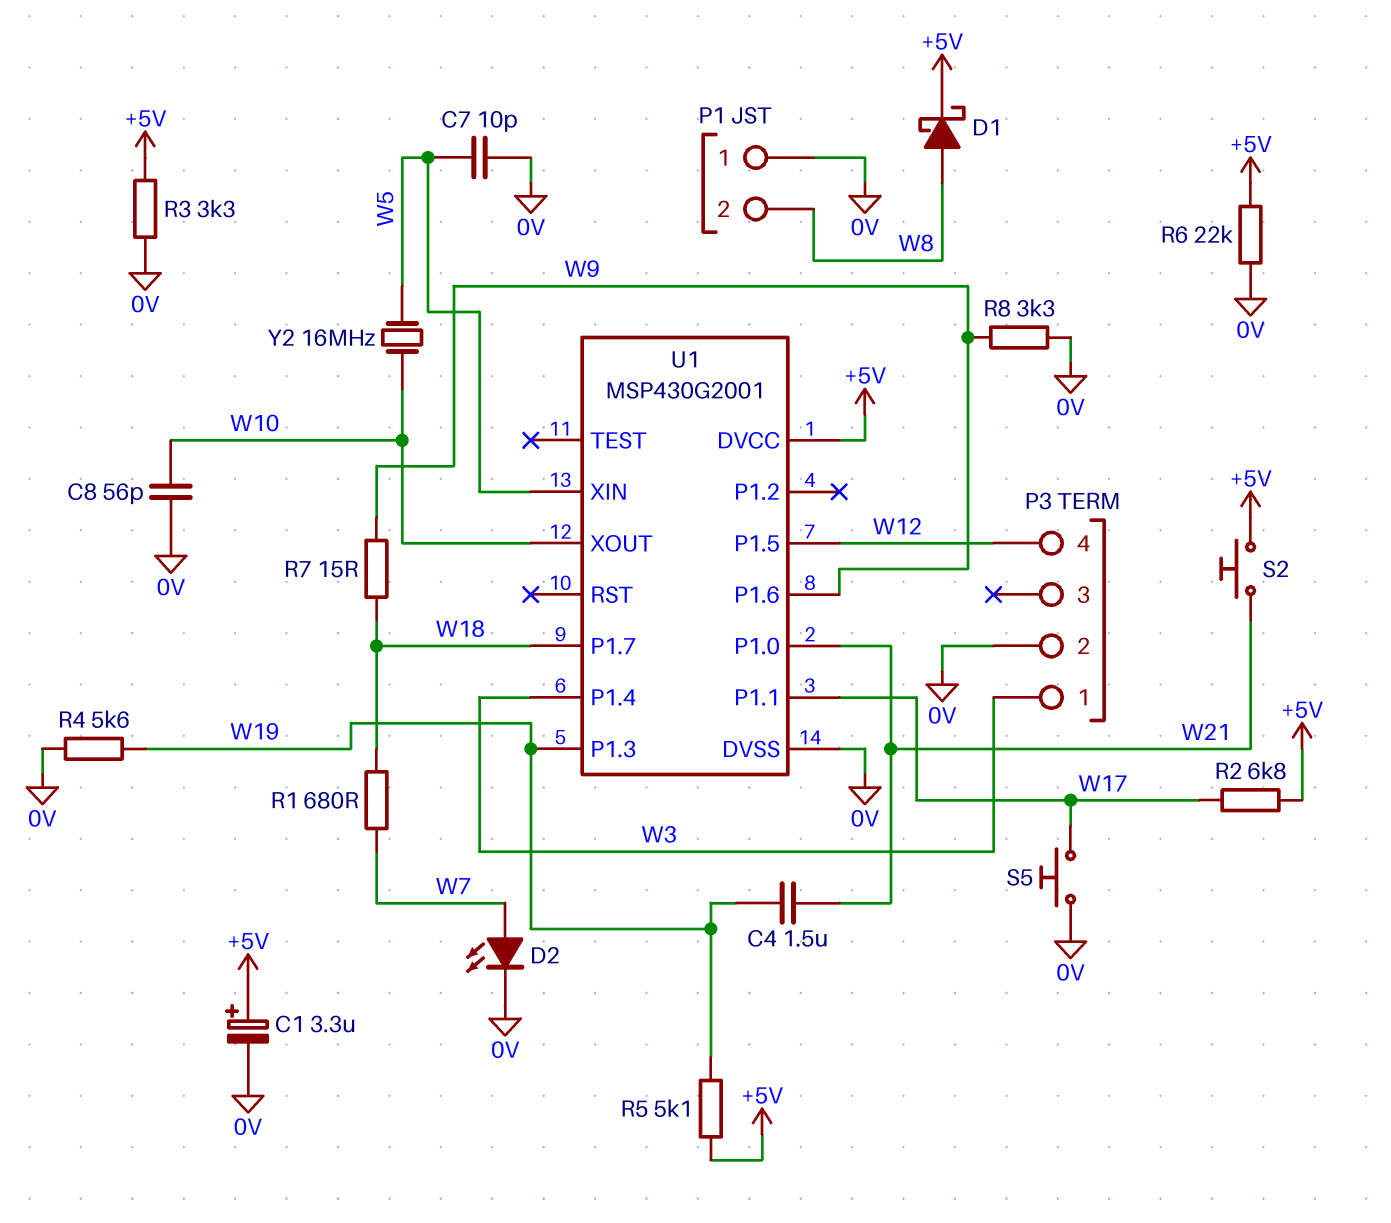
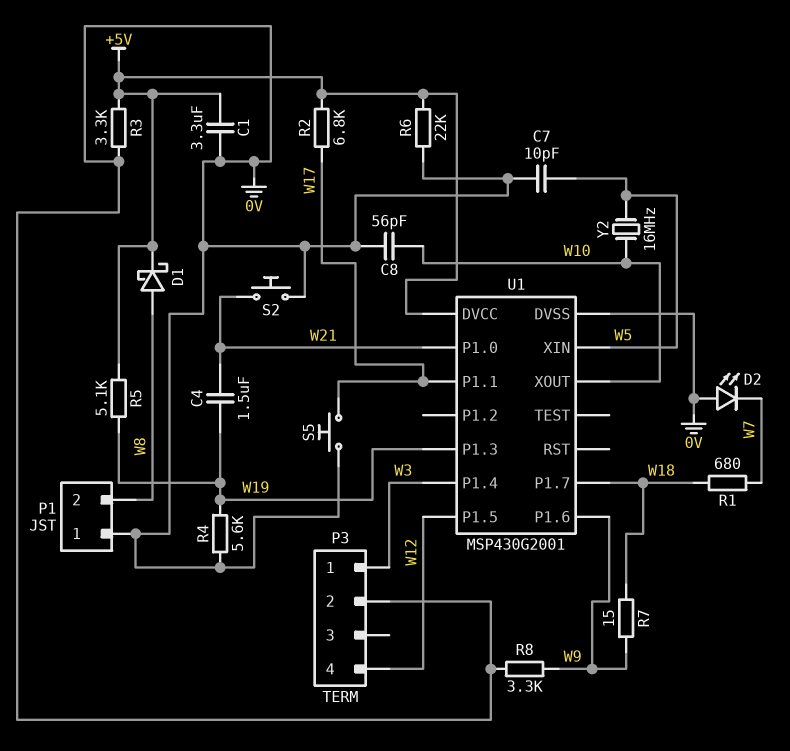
C1: 3.3uF (plus +5V, minus 0V) -> 3.3uF (+5V, 0V)
D2: LED (A W7, K 0V) -> LED (A 0V, K W7)
S2: button (+5V, W21) -> button (0V, W21)

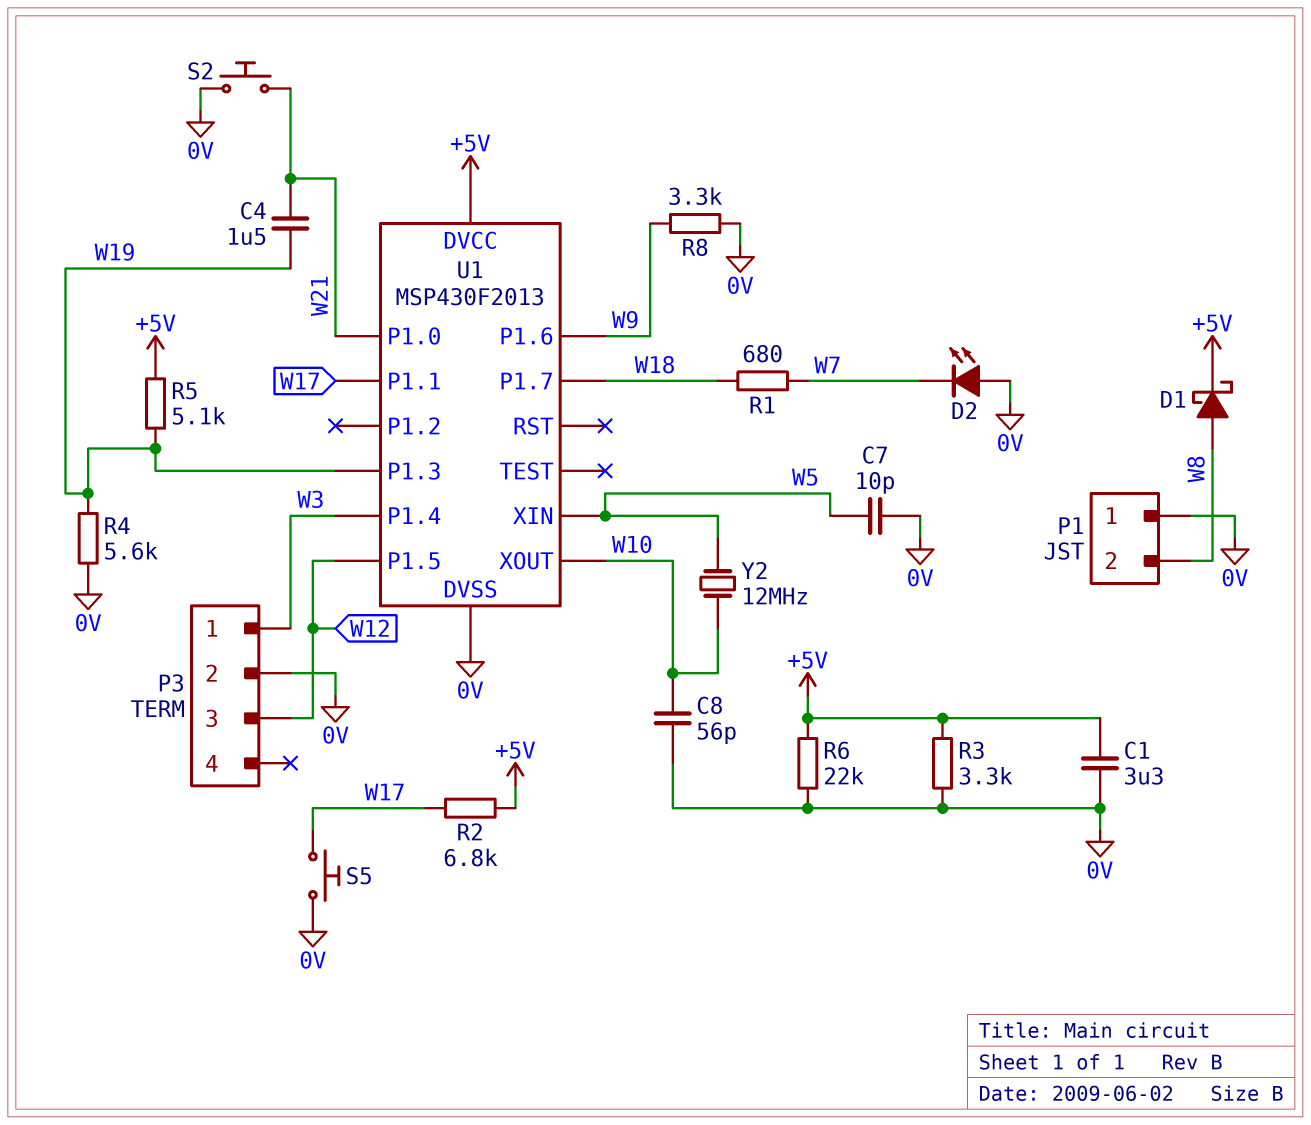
P3 pin 3: none -> W12
P3 pin 4: W12 -> none
R7: 15 (W9, W18) -> none
U1: MSP430G2001 -> MSP430F2013
Y2: 16MHz (W5, W10) -> 12MHz (W5, W10)

